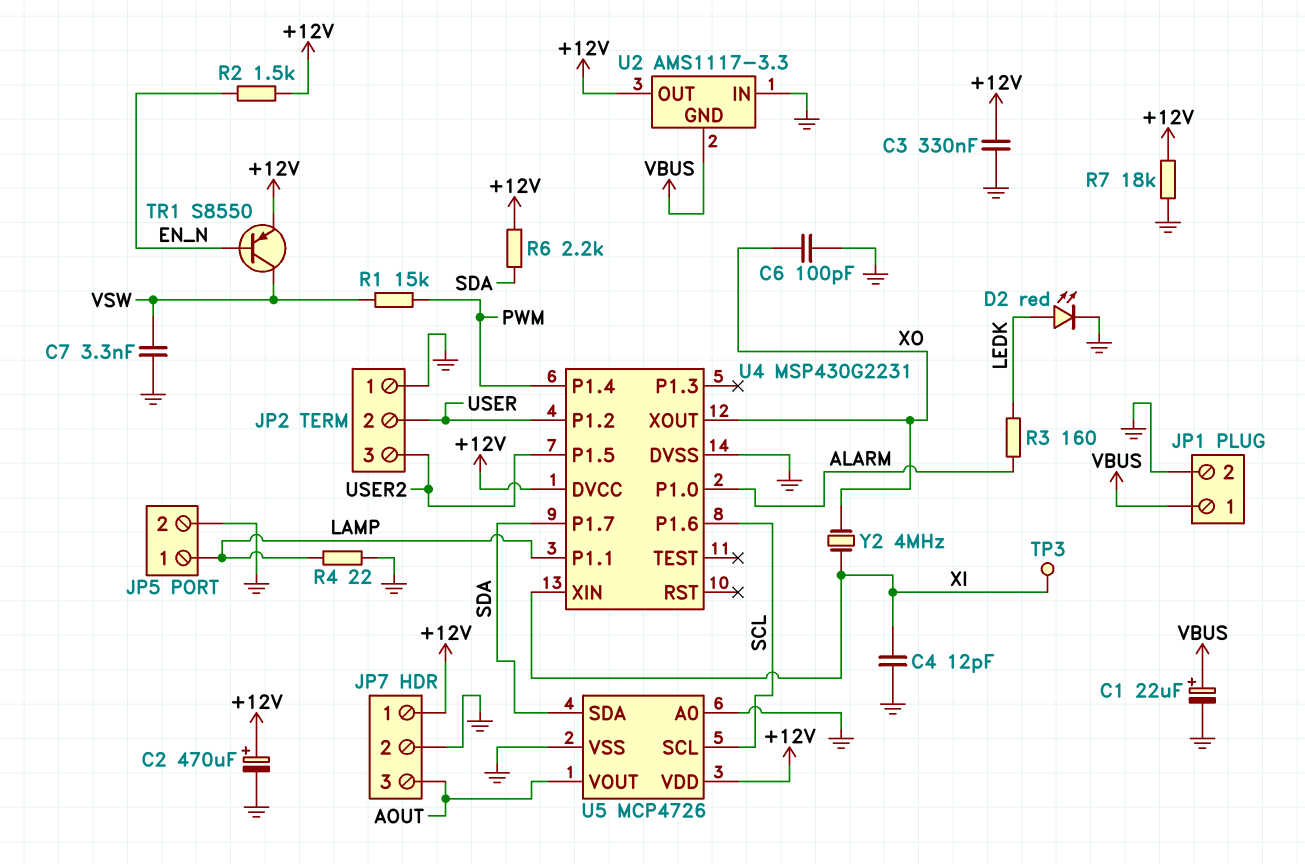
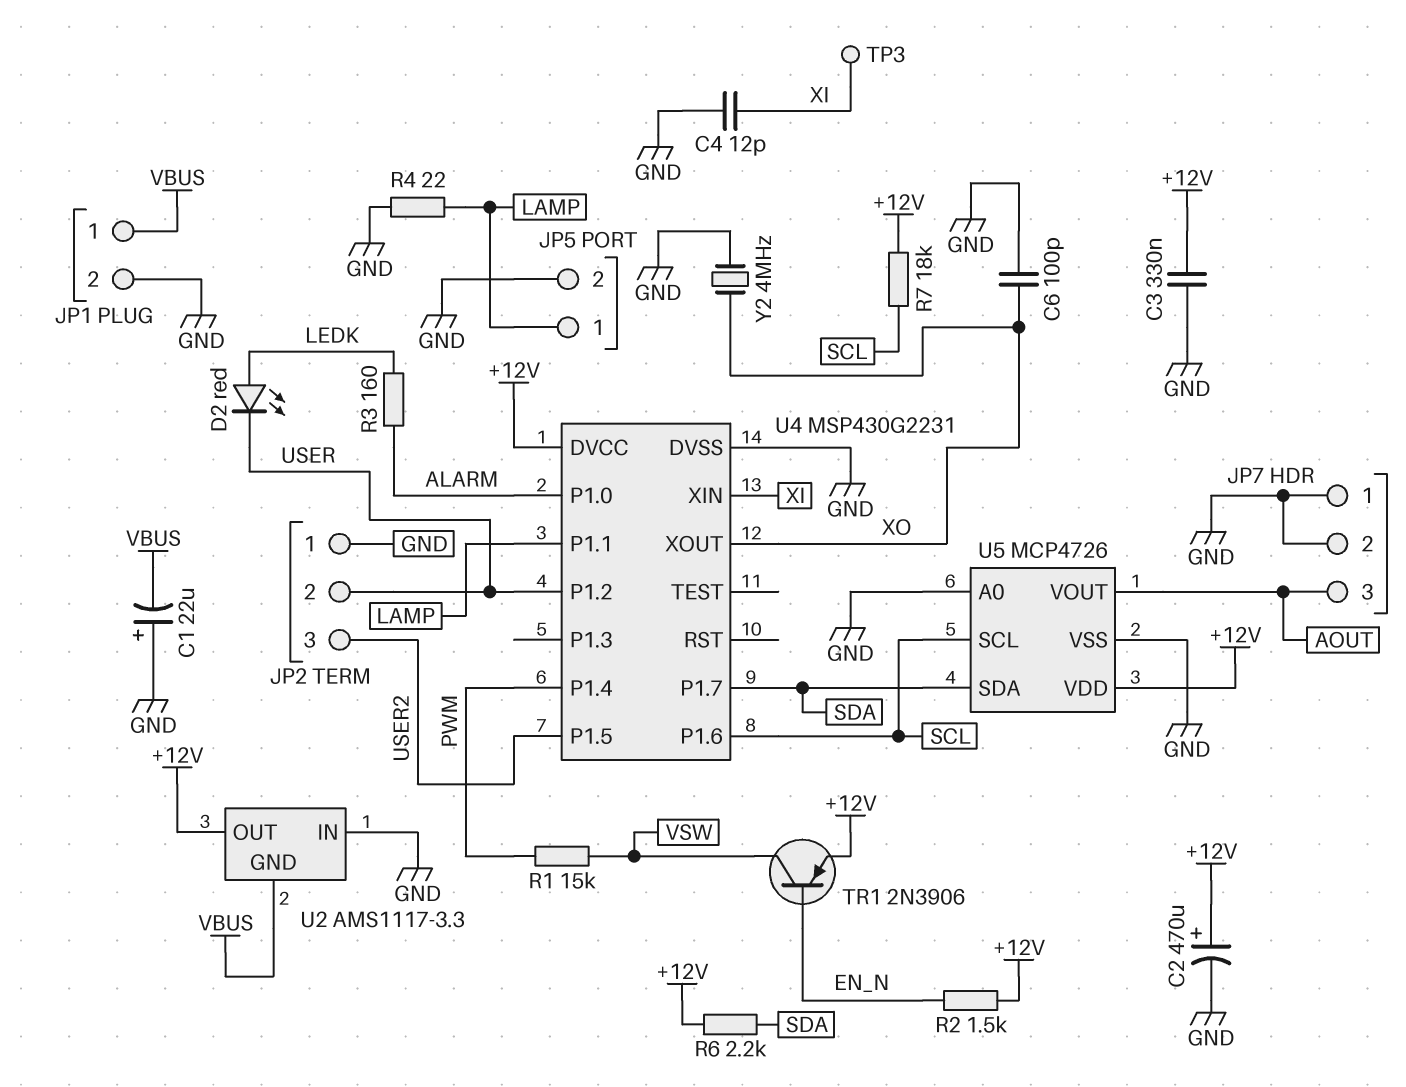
C1: 22uF (plus VBUS, minus GND) -> 22uF (plus GND, minus VBUS)
C7: 3.3nF (GND, VSW) -> none
D2: LED red (A LEDK, K GND) -> LED red (A LEDK, K USER)
JP7 pin 1: +12V -> GND
R7: 18k (+12V, GND) -> 18k (+12V, SCL)
TR1: PNP S8550 (B EN_N, C VSW, E +12V) -> PNP 2N3906 (B EN_N, C VSW, E +12V)
Y2: 4MHz (XI, XO) -> 4MHz (GND, XO)

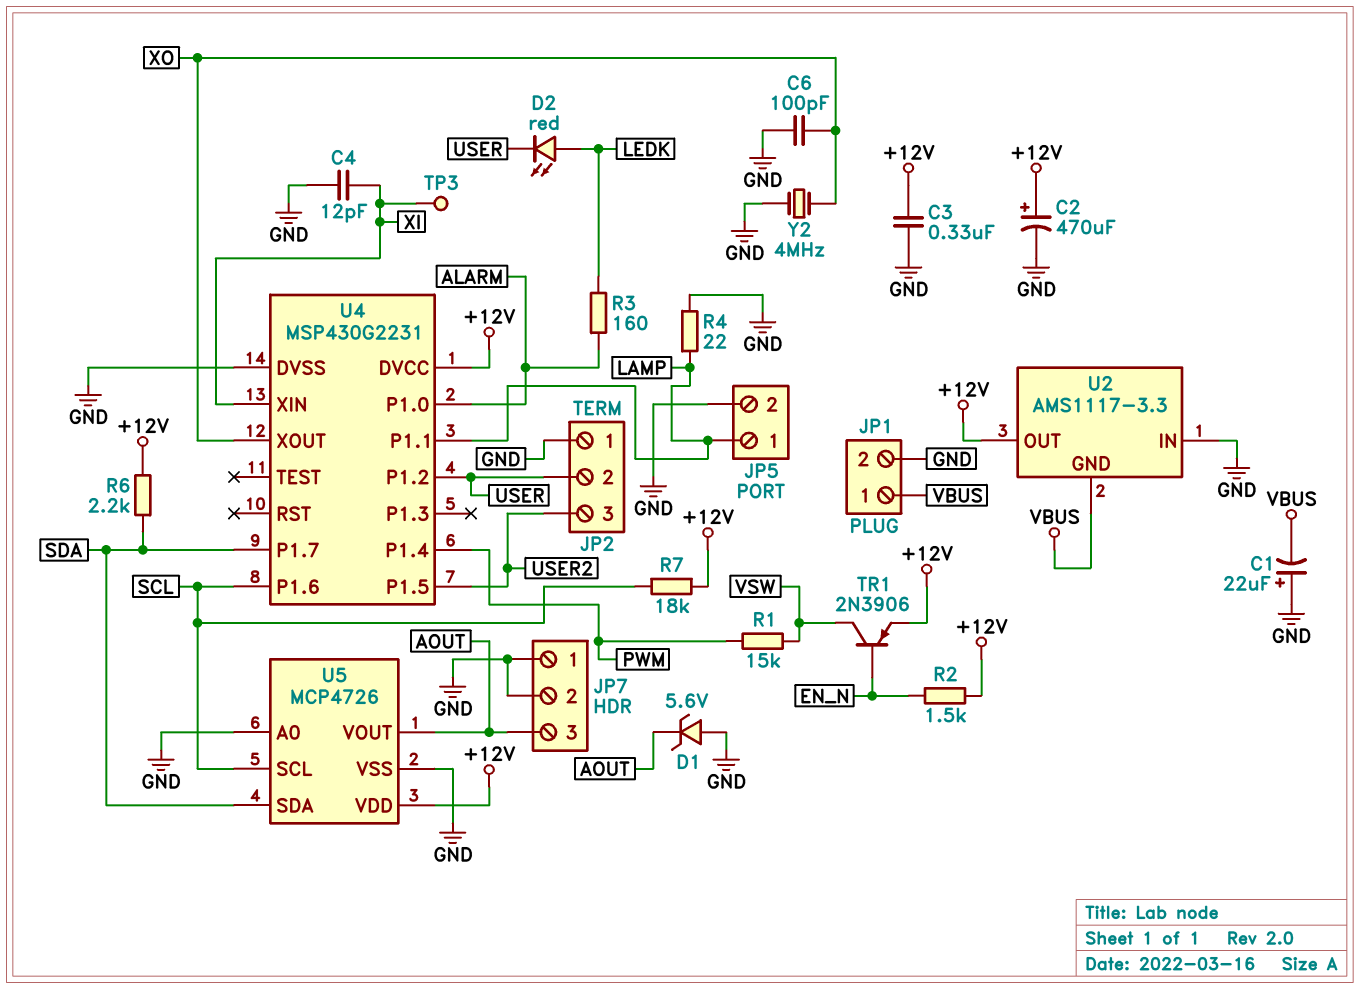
D1: none -> zener 5.6V (A GND, K AOUT)

